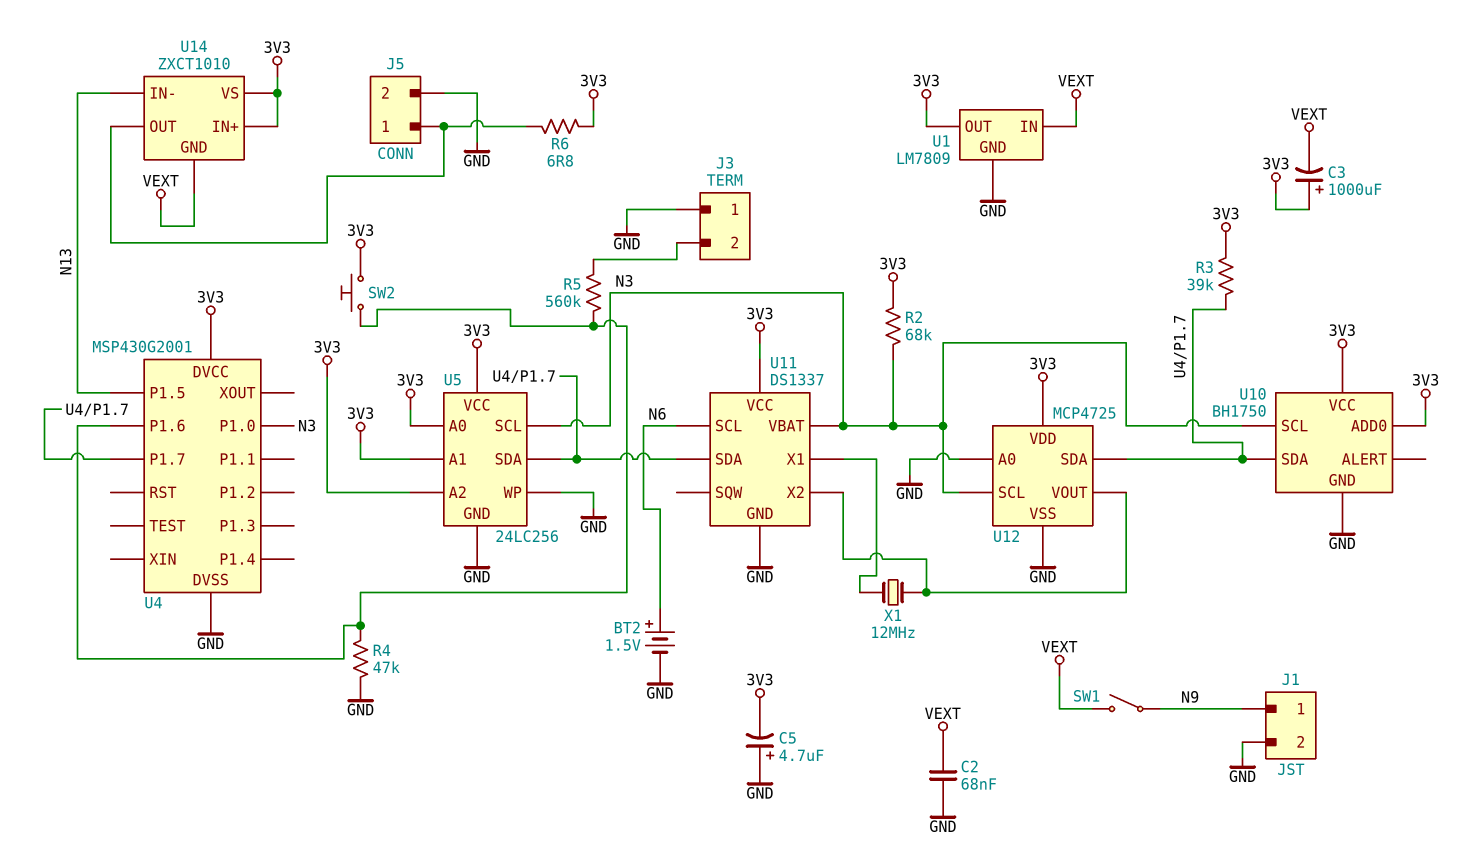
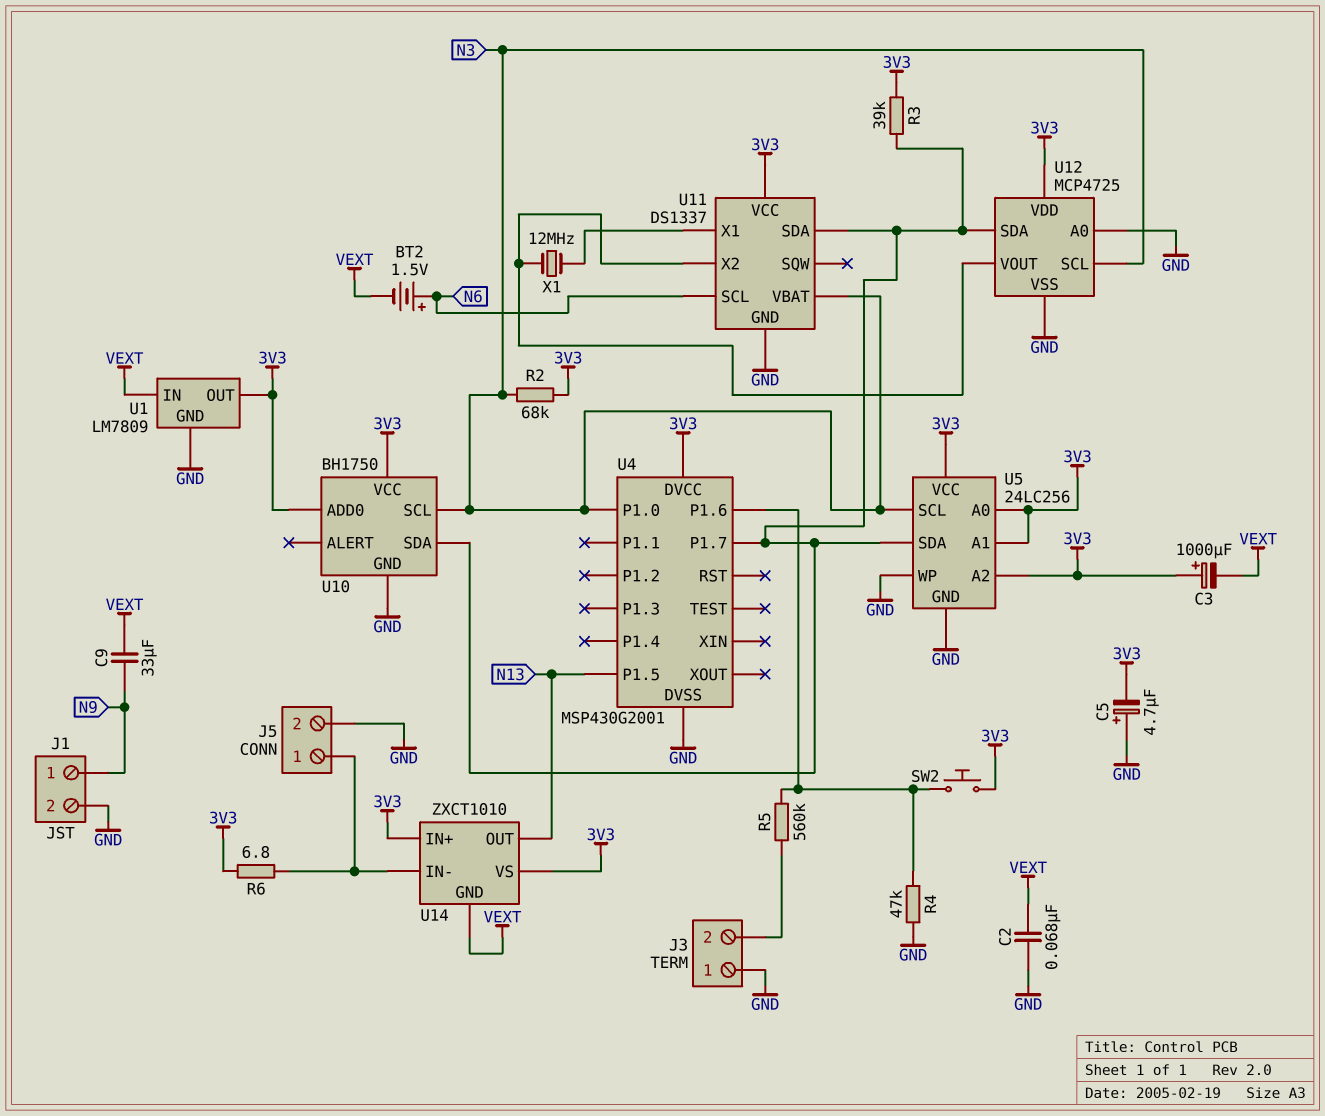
BT2: 1.5V (plus N6, minus GND) -> 1.5V (plus N6, minus VEXT)
C9: none -> 33uF (N9, VEXT)
SW1: switch (N9, VEXT) -> none
U14 pin IN-: N13 -> J5/1
U14 pin OUT: J5/1 -> N13

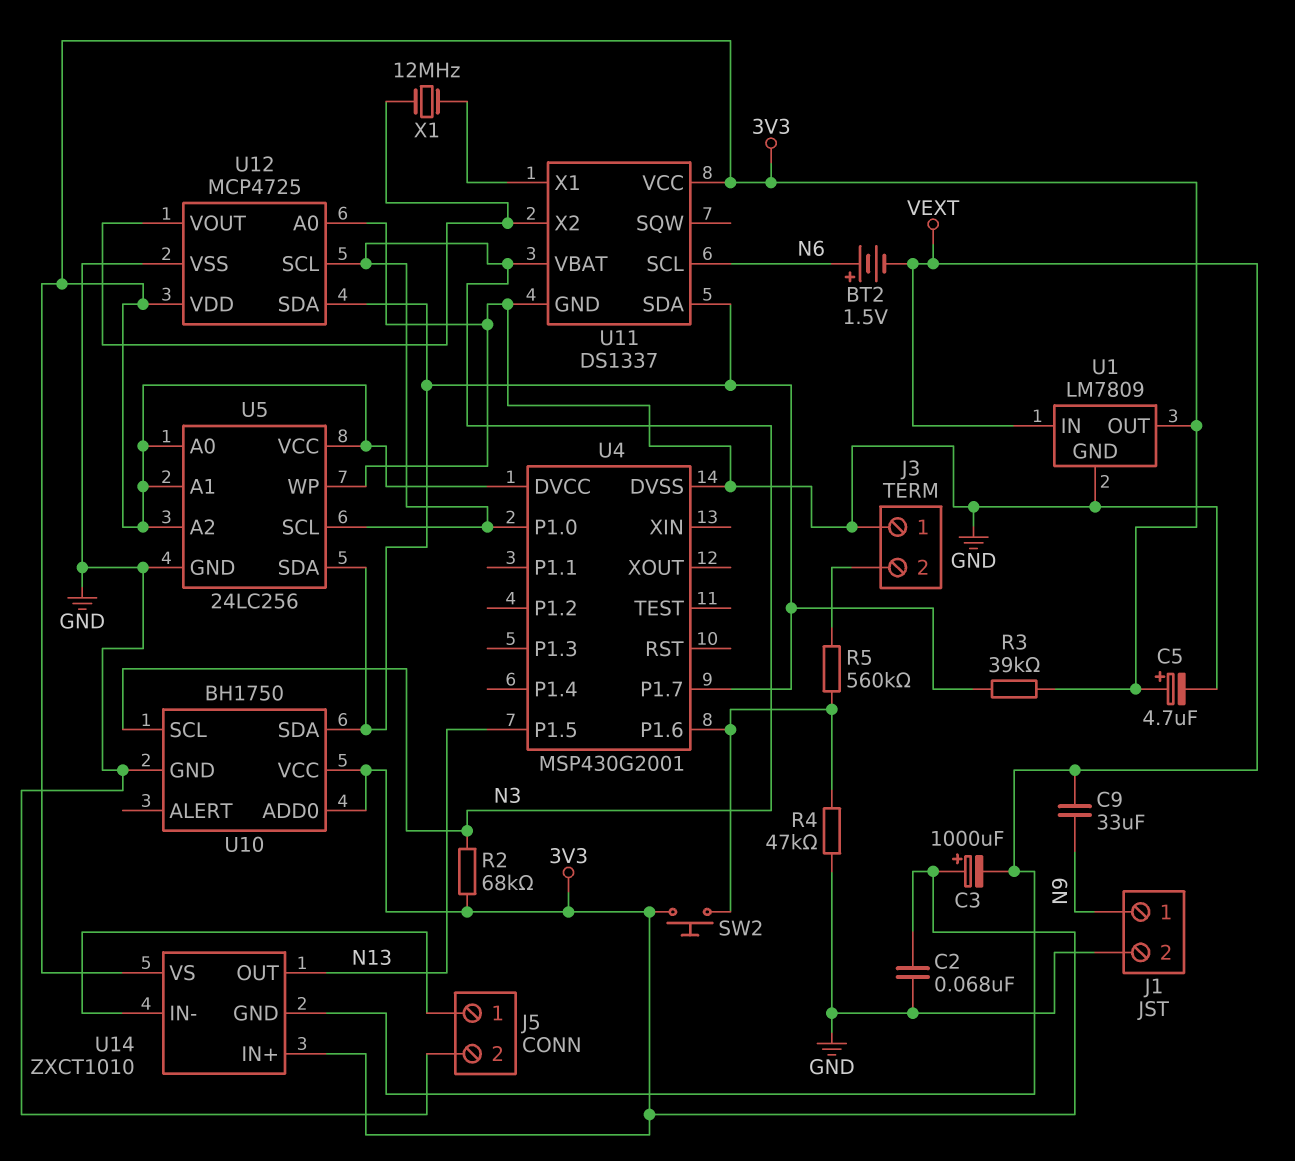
C2: 68nF (GND, VEXT) -> 68nF (3V3, GND)
C5: 4.7uF (plus GND, minus 3V3) -> 4.7uF (plus 3V3, minus GND)
R6: 6.8 (3V3, J5/1) -> none

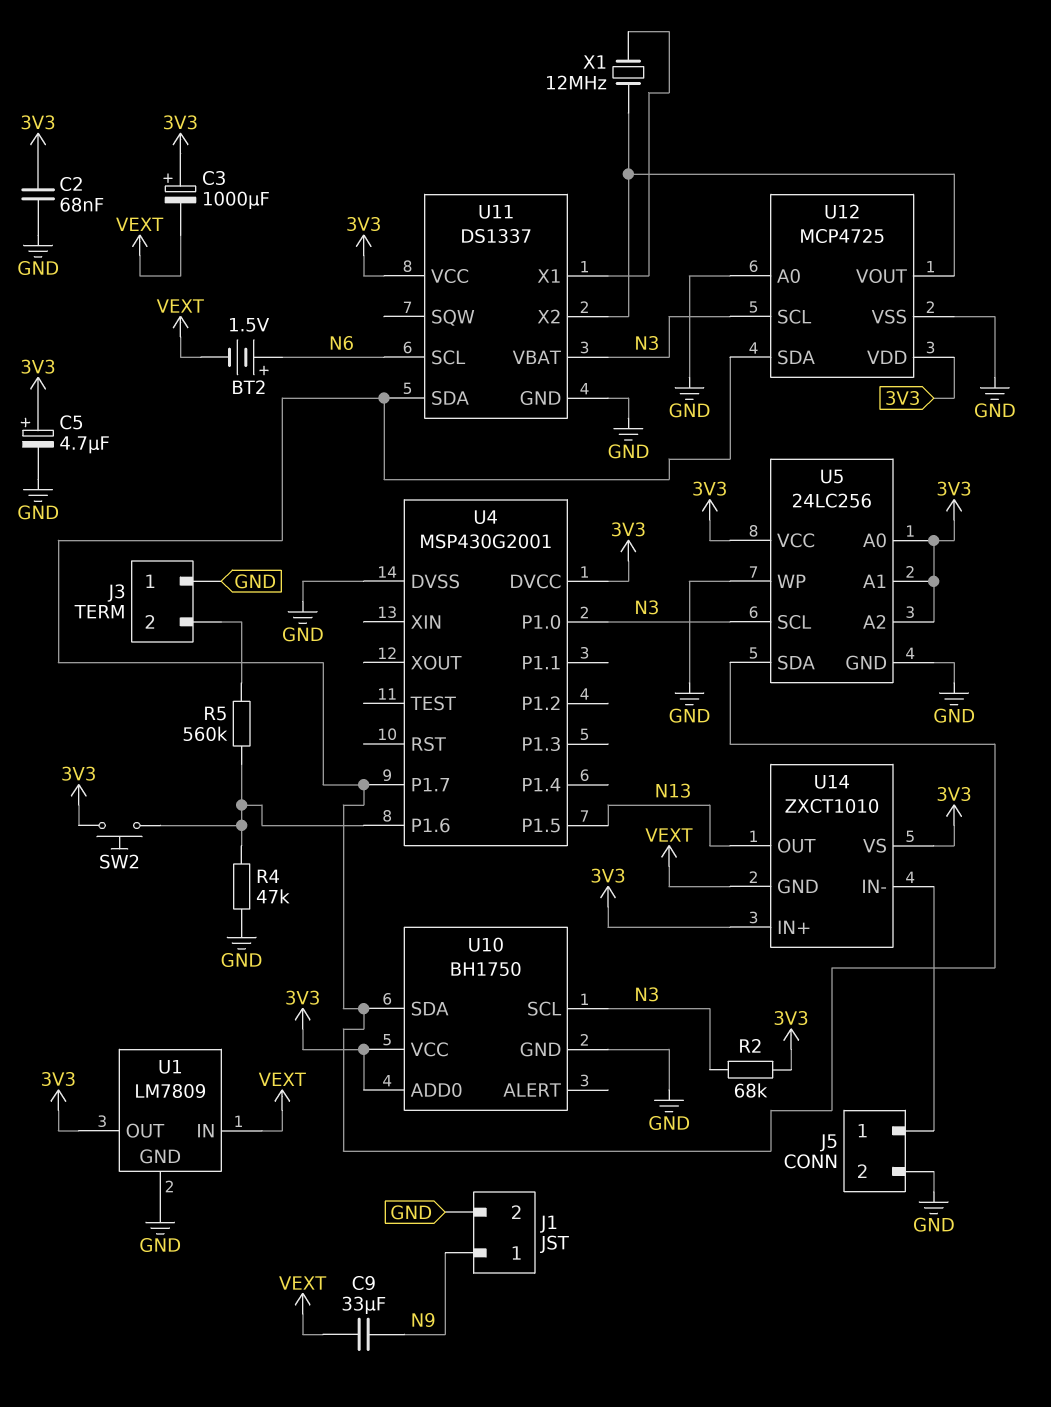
R3: 39k (3V3, U4/P1.7) -> none

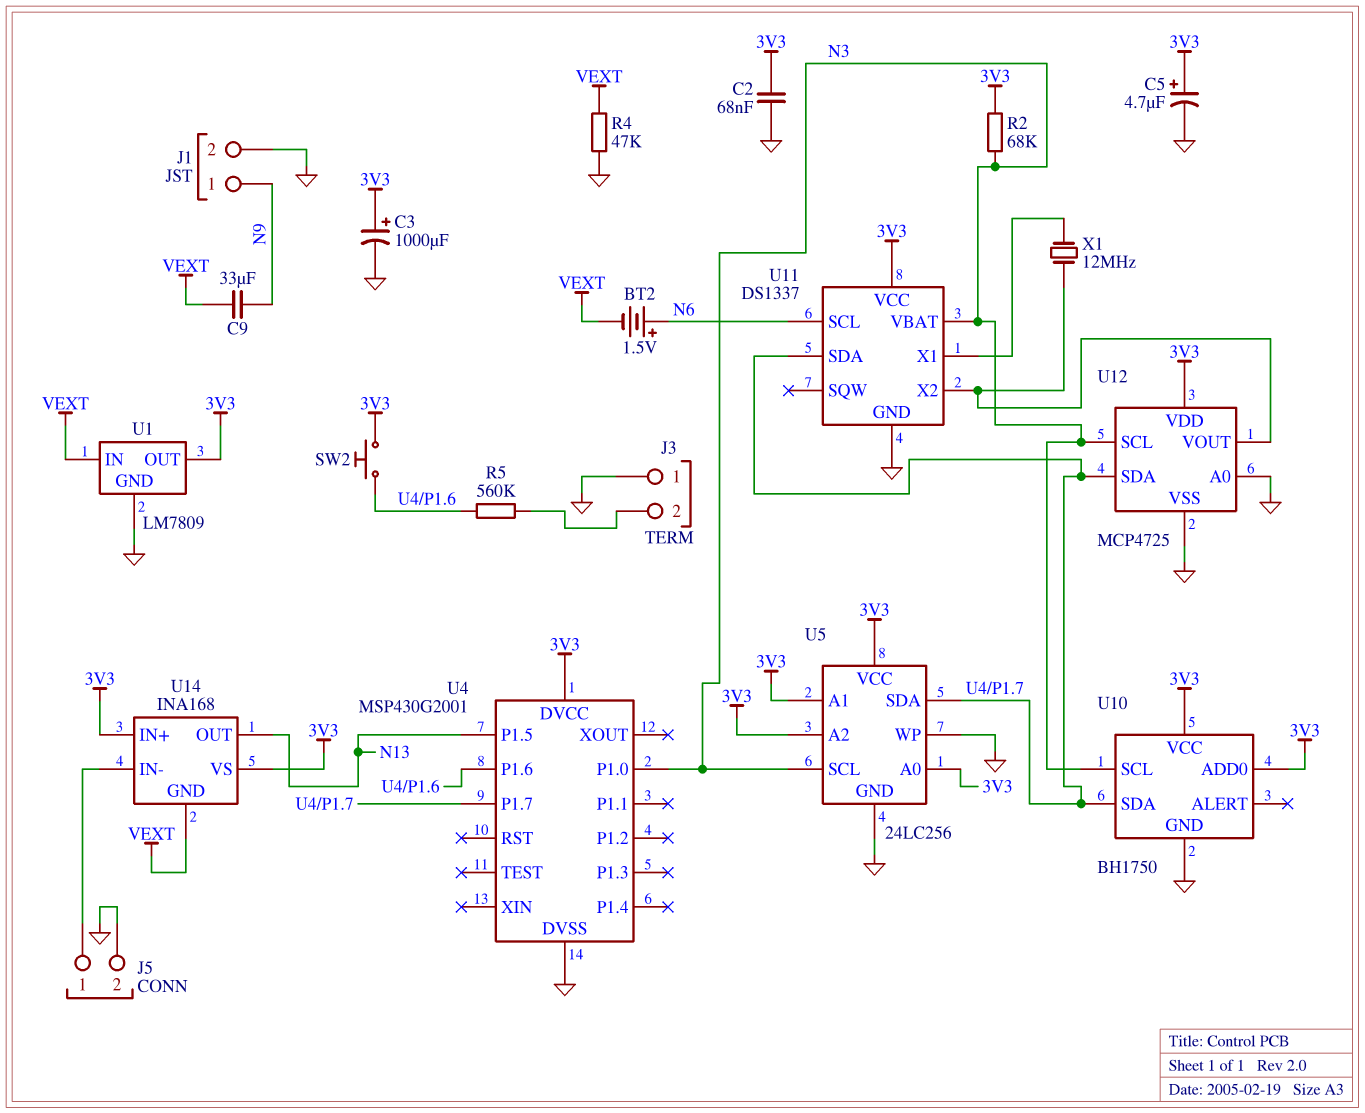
C3: 1000uF (plus 3V3, minus VEXT) -> 1000uF (plus 3V3, minus GND)
R4: 47k (GND, U4/P1.6) -> 47k (GND, VEXT)
U14: ZXCT1010 -> INA168

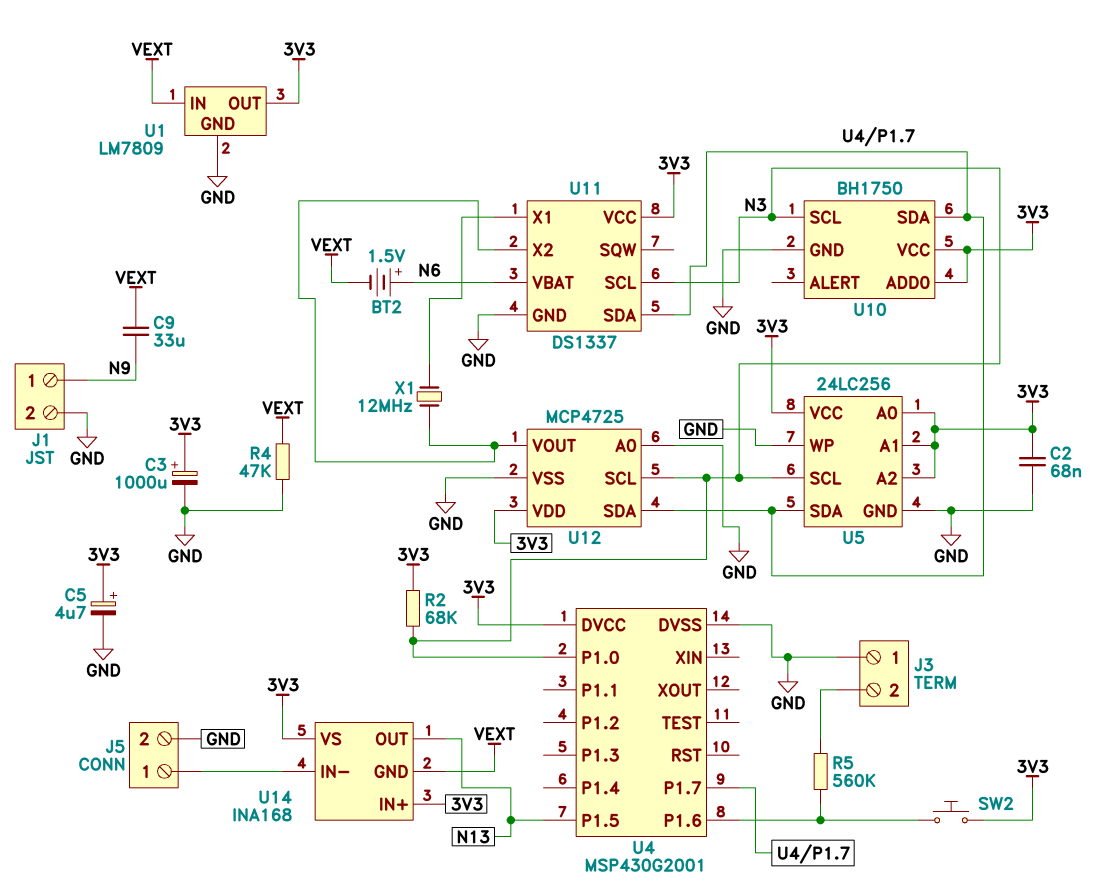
U11 pin SCL: N6 -> N3
U11 pin VBAT: N3 -> N6

